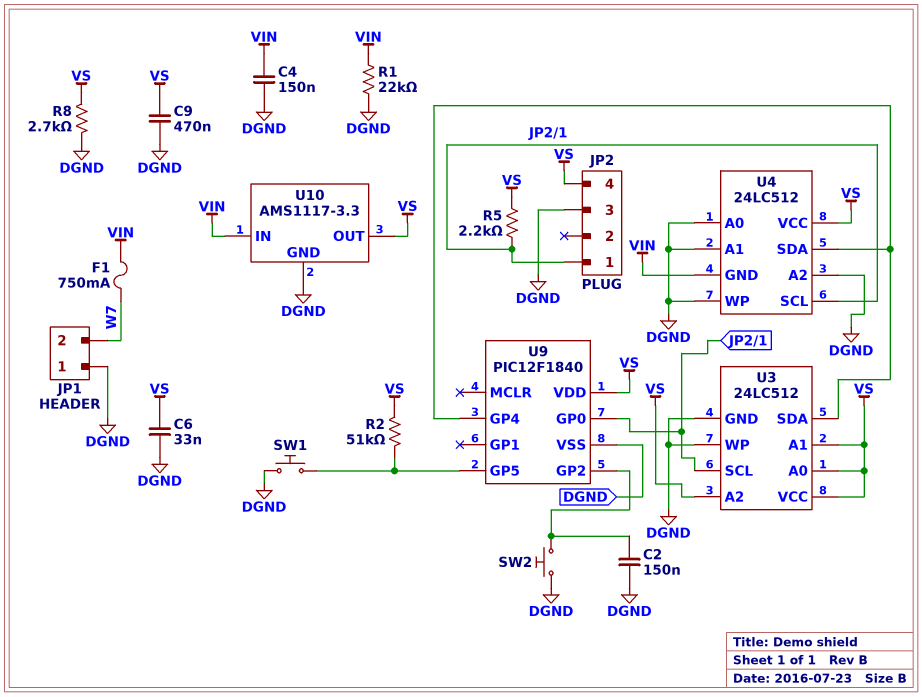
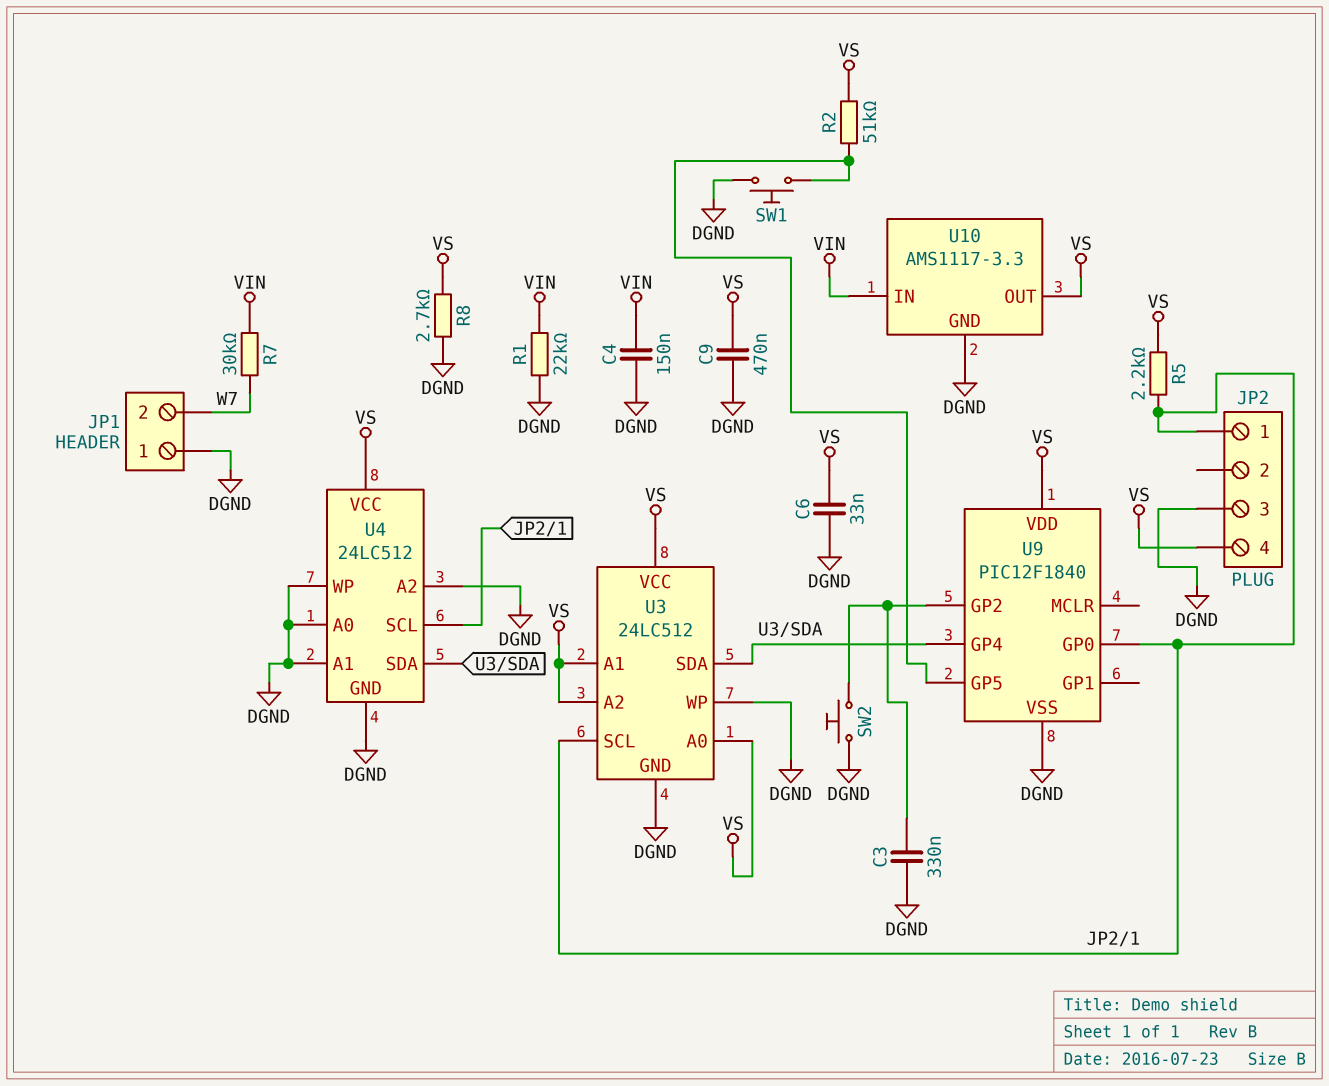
C2: 150nF (DGND, U9/GP2) -> none
C3: none -> 330nF (DGND, U9/GP2)
F1: 750mA (VIN, W7) -> none
R7: none -> 30k (VIN, W7)
U4 pin GND: VIN -> DGND

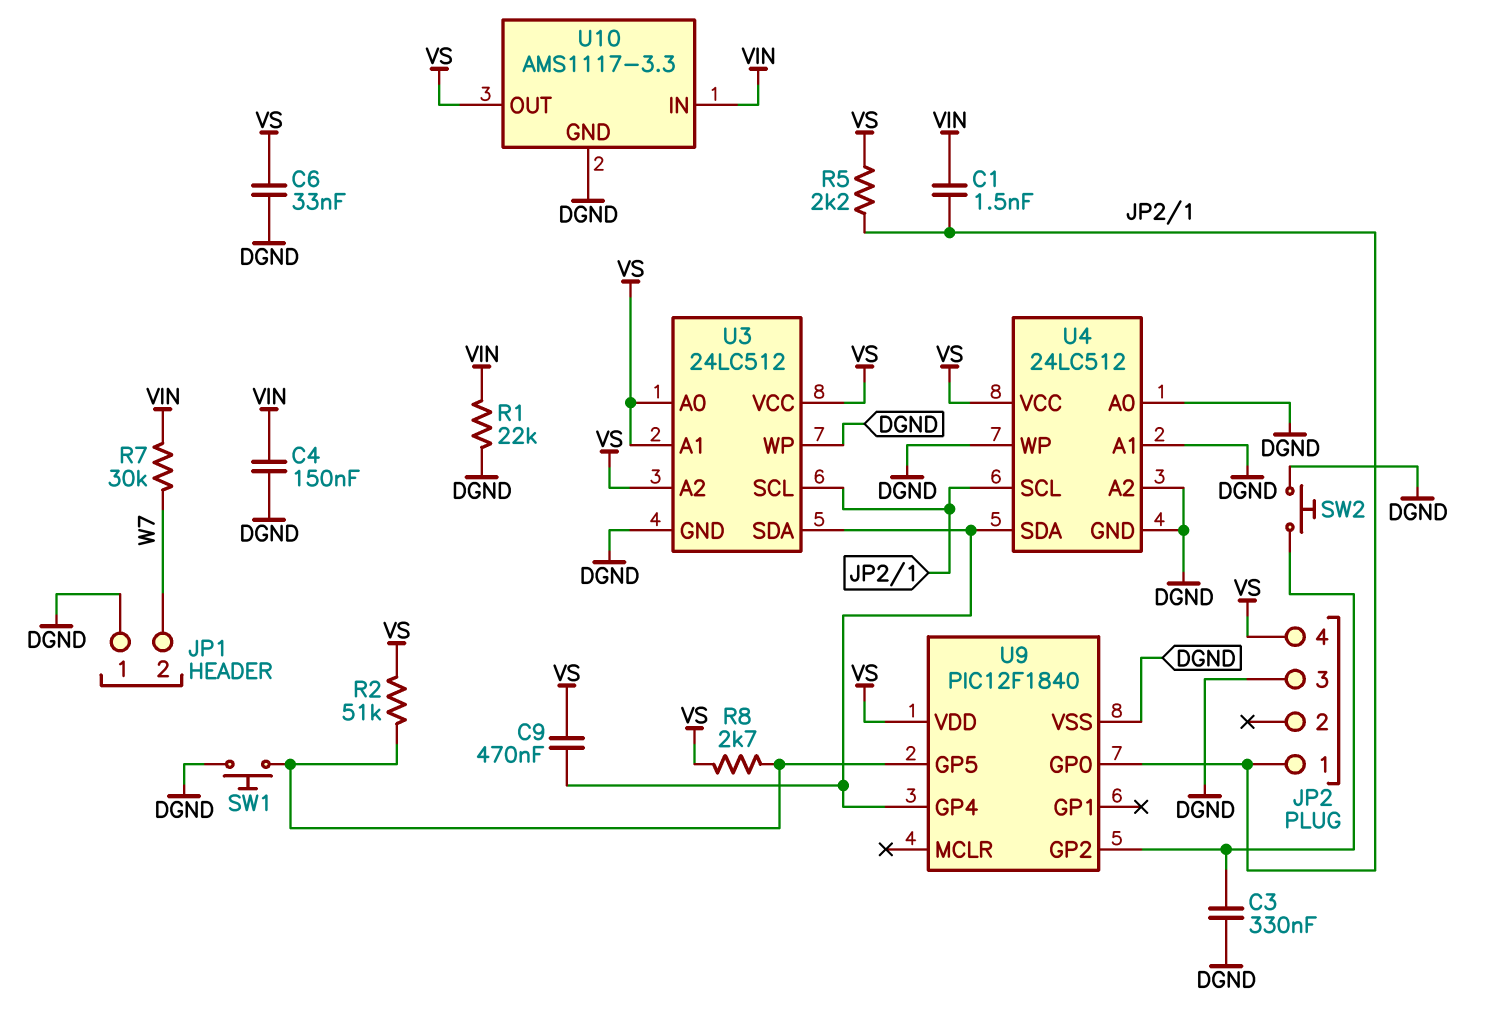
C1: none -> 1.5nF (JP2/1, VIN)
C9: 470nF (DGND, VS) -> 470nF (U3/SDA, VS)
R8: 2.7k (DGND, VS) -> 2.7k (U9/GP5, VS)

